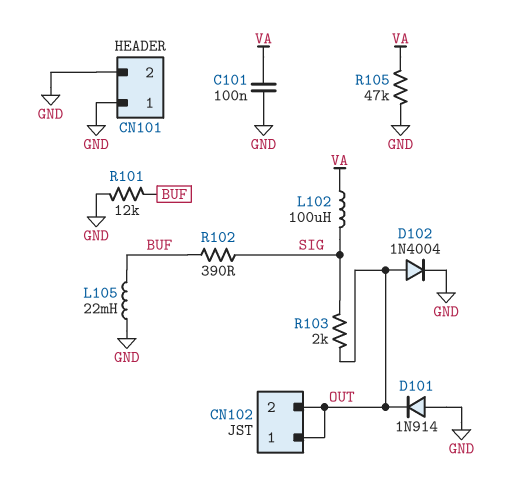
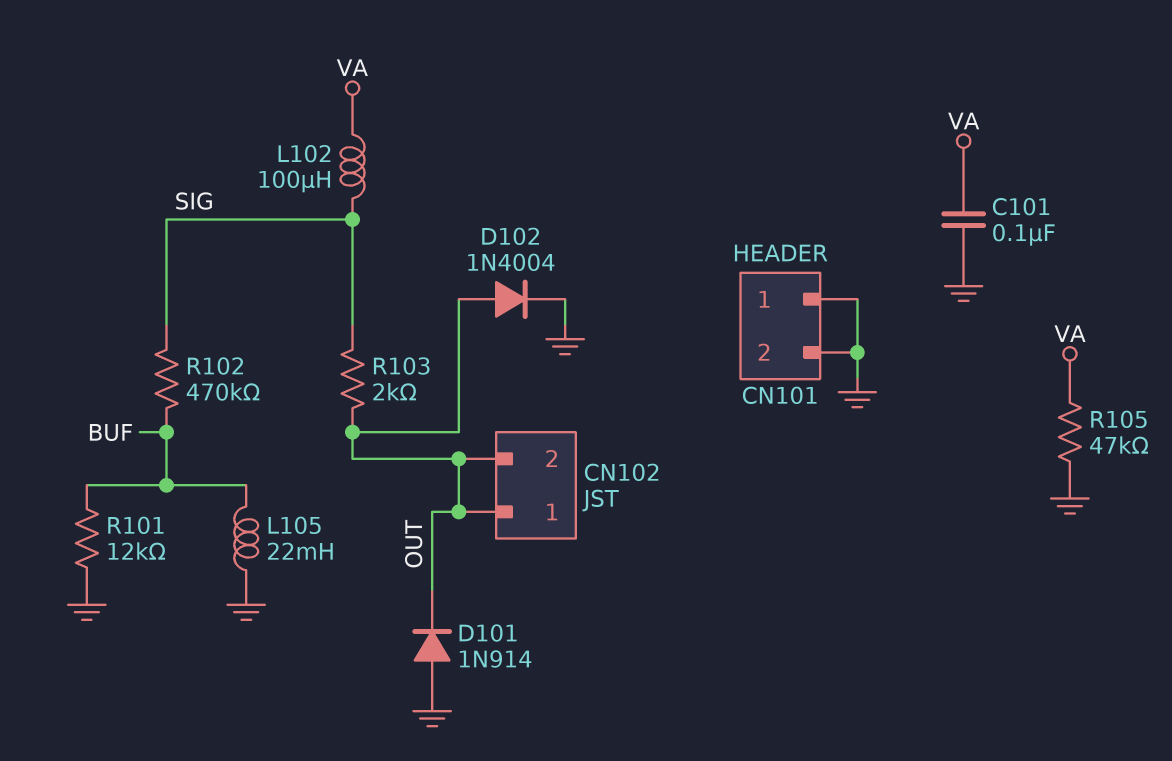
R102: 390 (BUF, SIG) -> 470k (BUF, SIG)

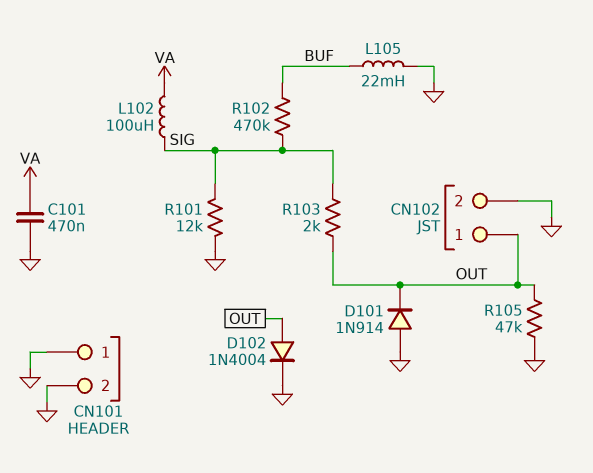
C101: 100nF (GND, VA) -> 470nF (GND, VA)
CN102 pin 2: OUT -> GND
R101: 12k (BUF, GND) -> 12k (GND, SIG)
R105: 47k (GND, VA) -> 47k (GND, OUT)

